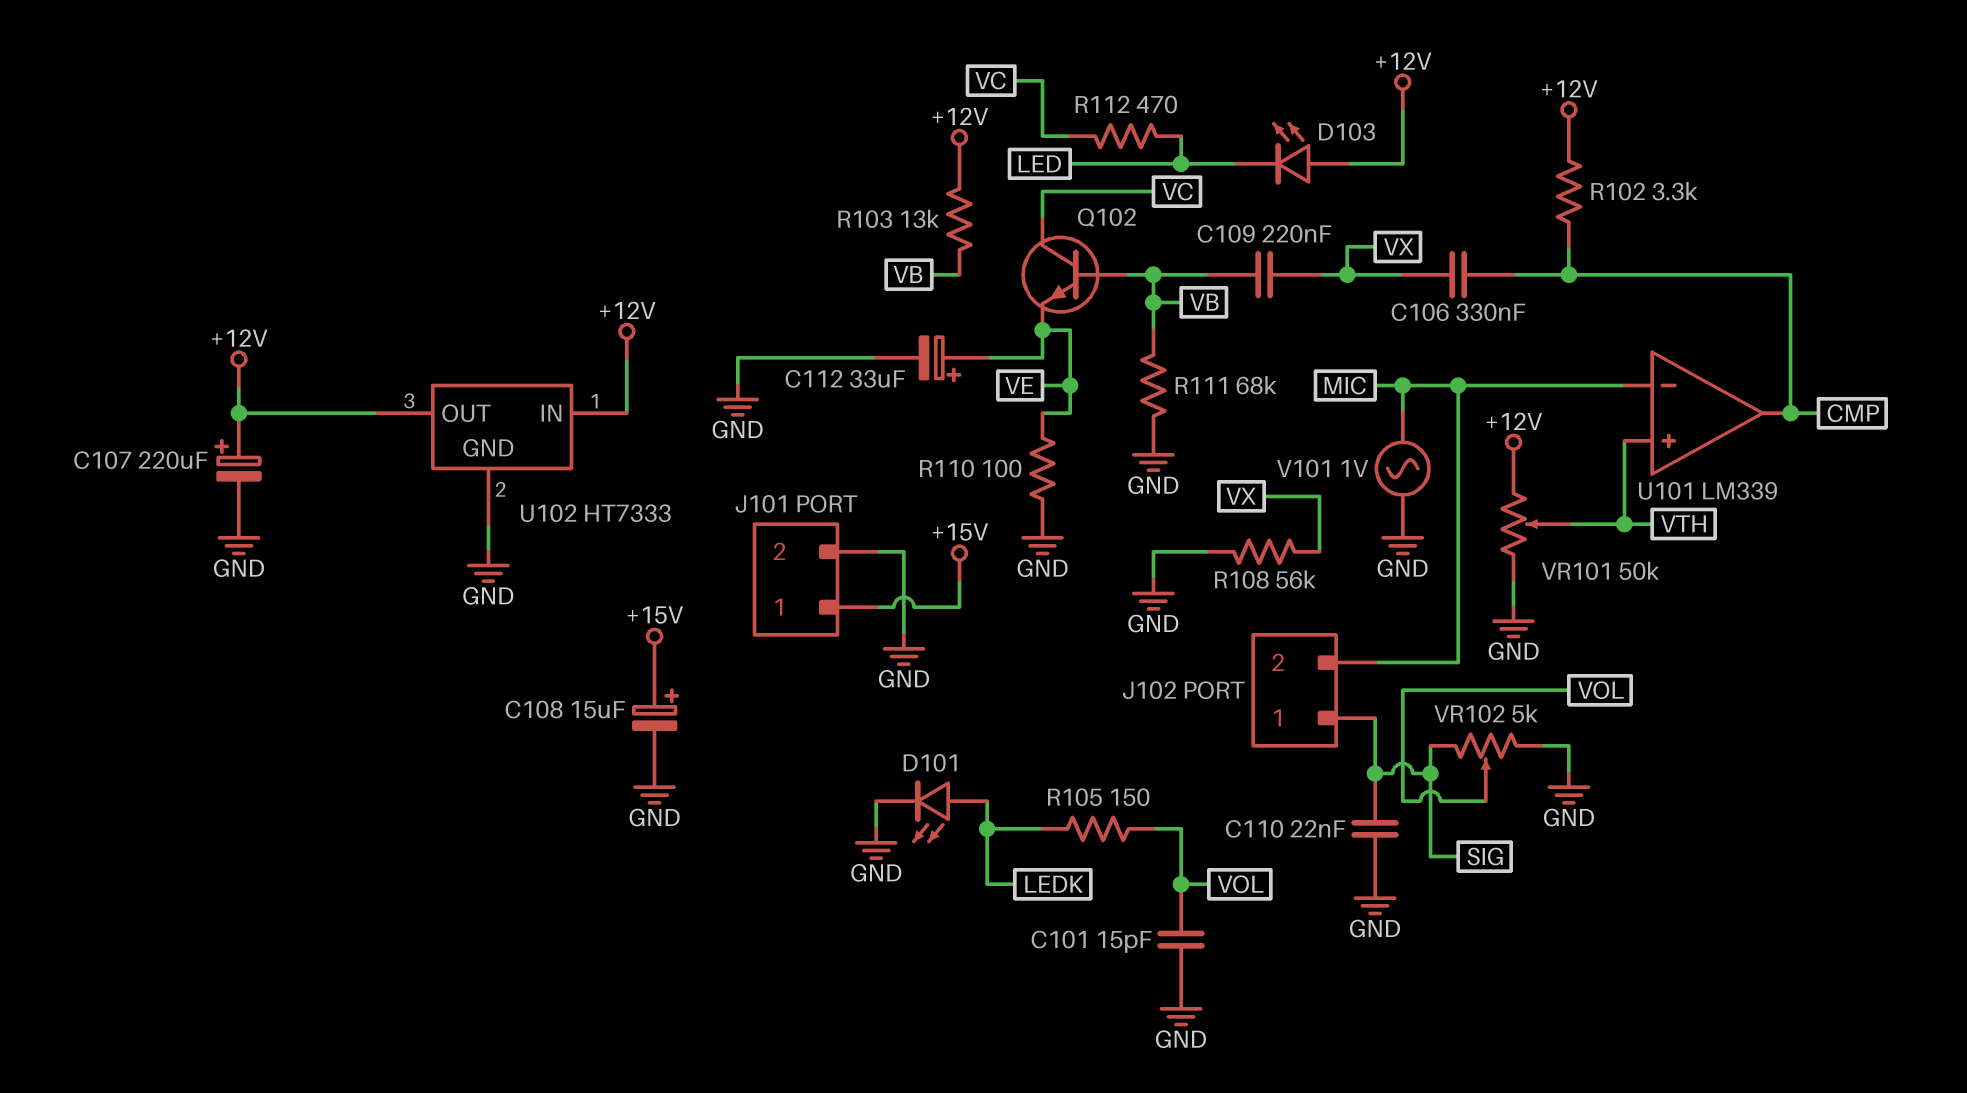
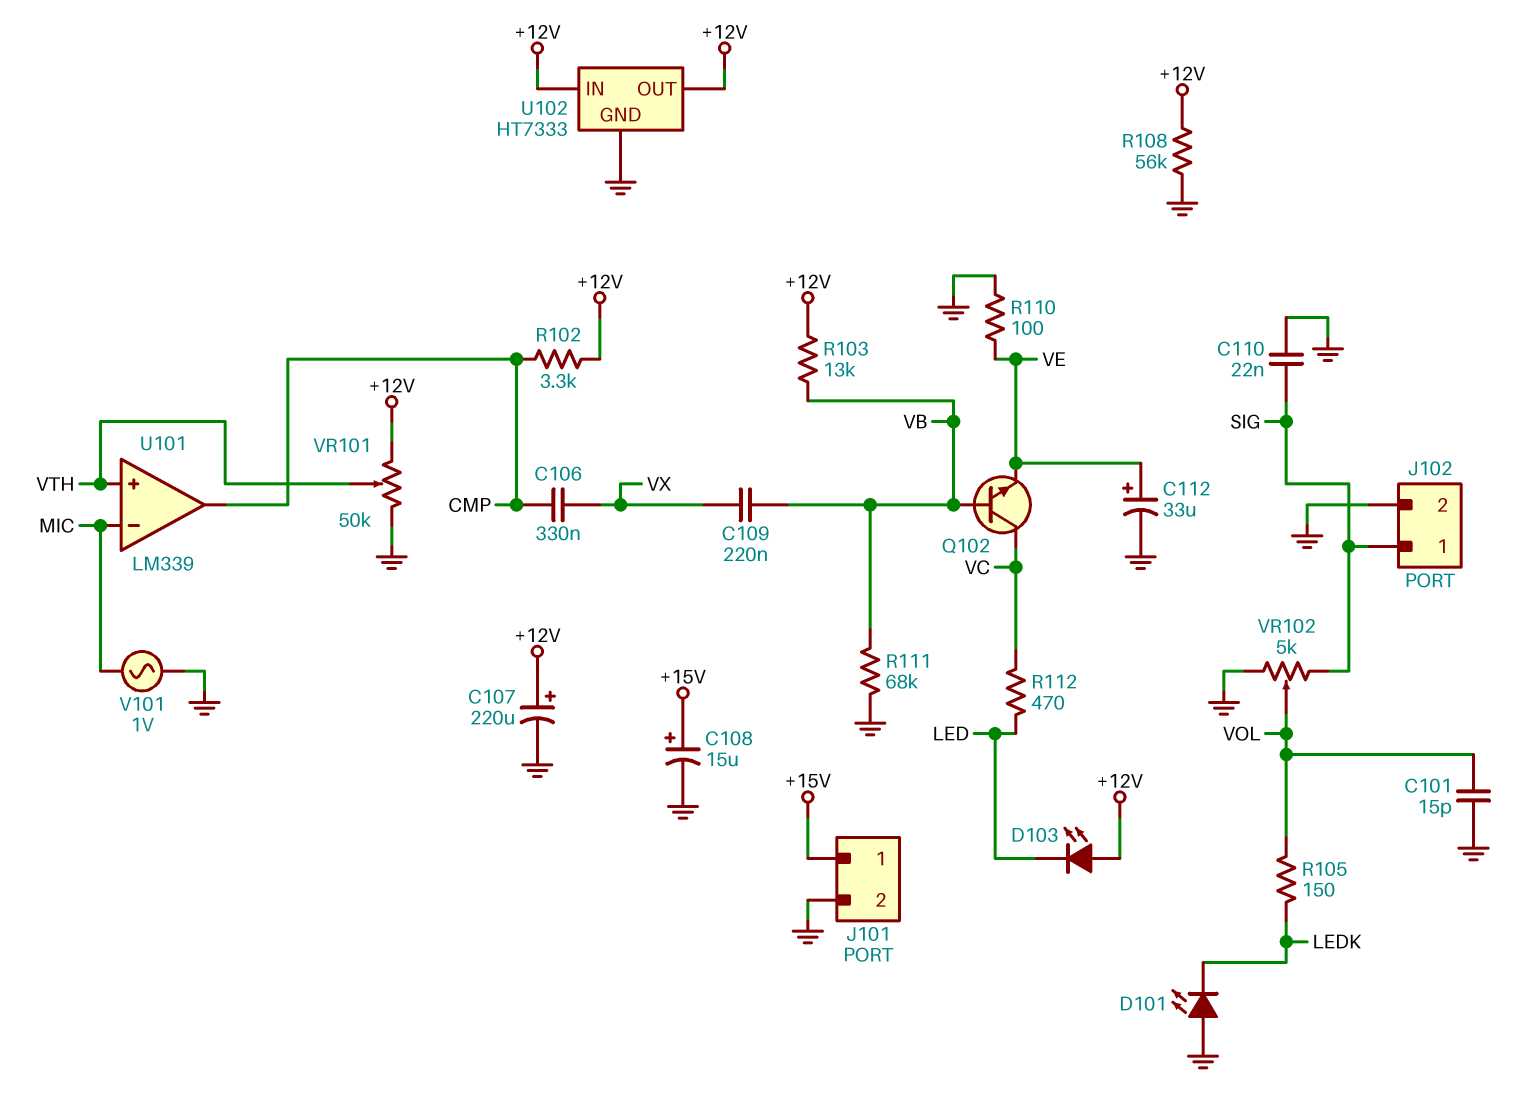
D101: LED (A LEDK, K GND) -> LED (A GND, K LEDK)
J102 pin 2: MIC -> GND
R108: 56k (GND, VX) -> 56k (+12V, GND)

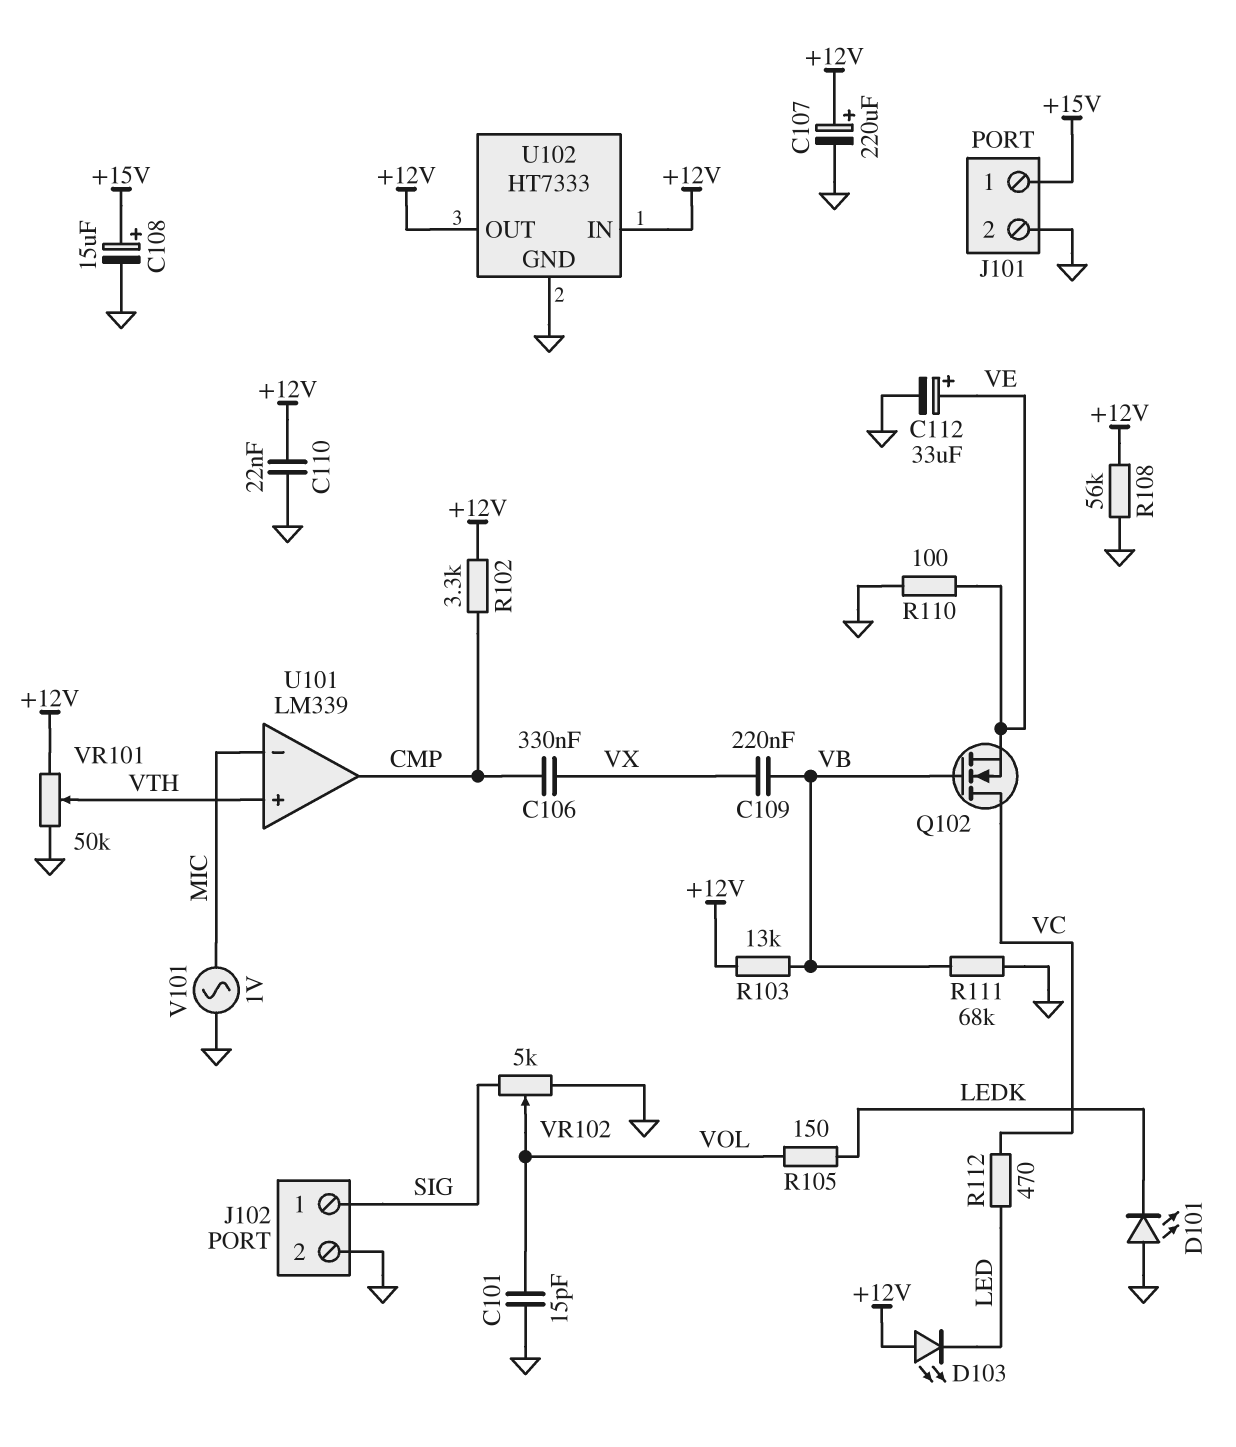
C110: 22nF (GND, SIG) -> 22nF (+12V, GND)
Q102: NPN (B VB, C VC, E VE) -> NMOS (G VB, D VC, S VE)

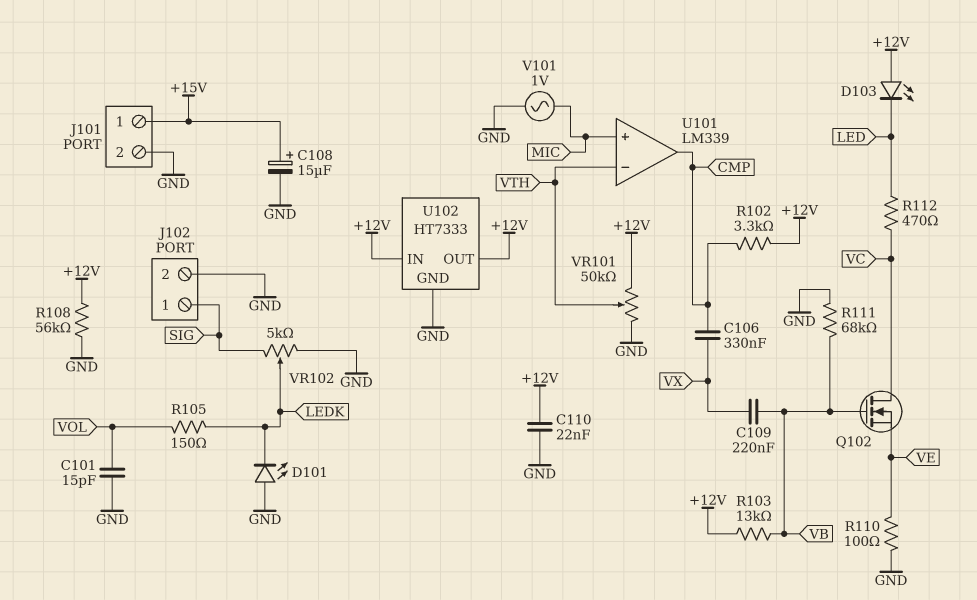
C107: 220uF (plus +12V, minus GND) -> none
C112: 33uF (plus VE, minus GND) -> none
U101 pin in+: VTH -> MIC
U101 pin in-: MIC -> VTH
VR102: 5k (GND, SIG, wiper VOL) -> 5k (GND, SIG, wiper LEDK)

